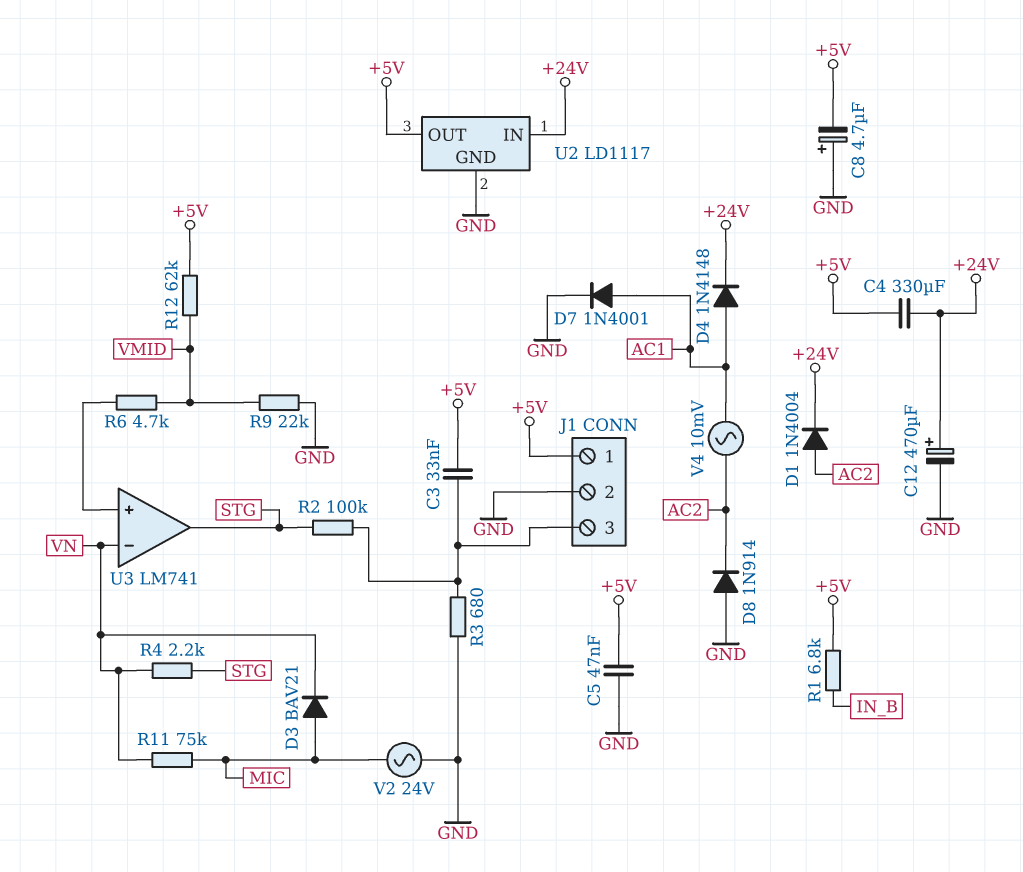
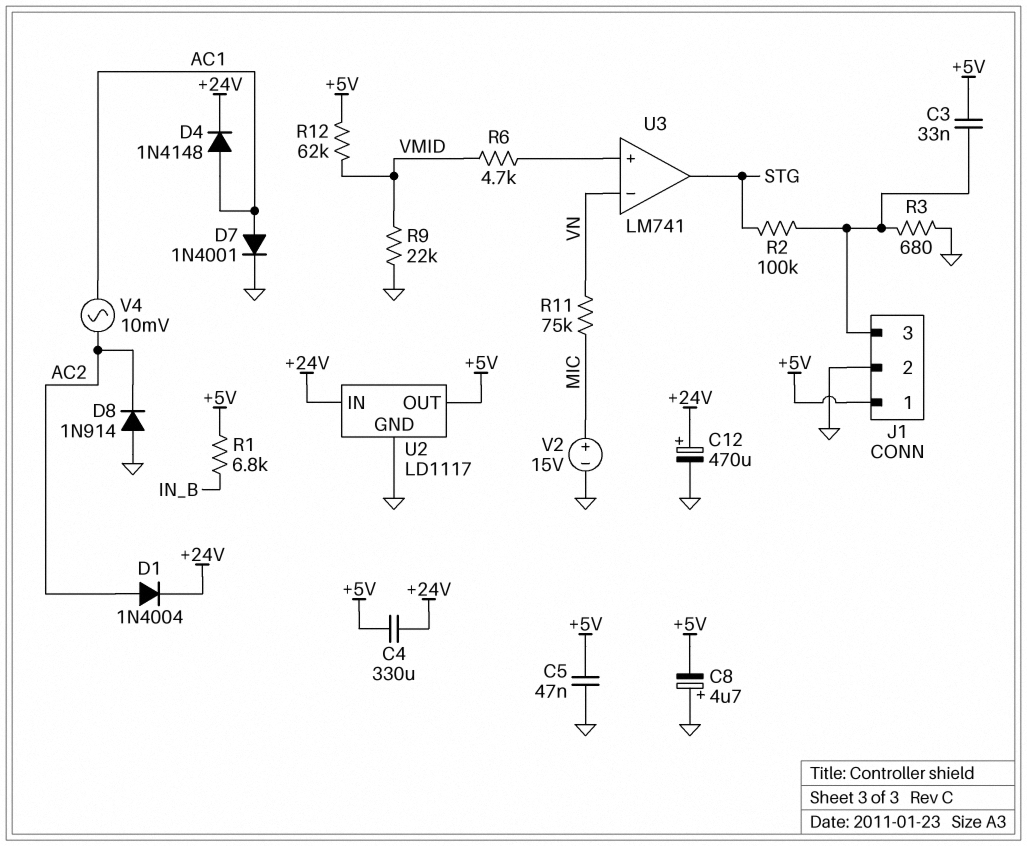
D3: diode BAV21 (A MIC, K VN) -> none
R4: 2.2k (STG, VN) -> none
V2: AC 24V (GND, MIC) -> 15V (plus MIC, minus GND)

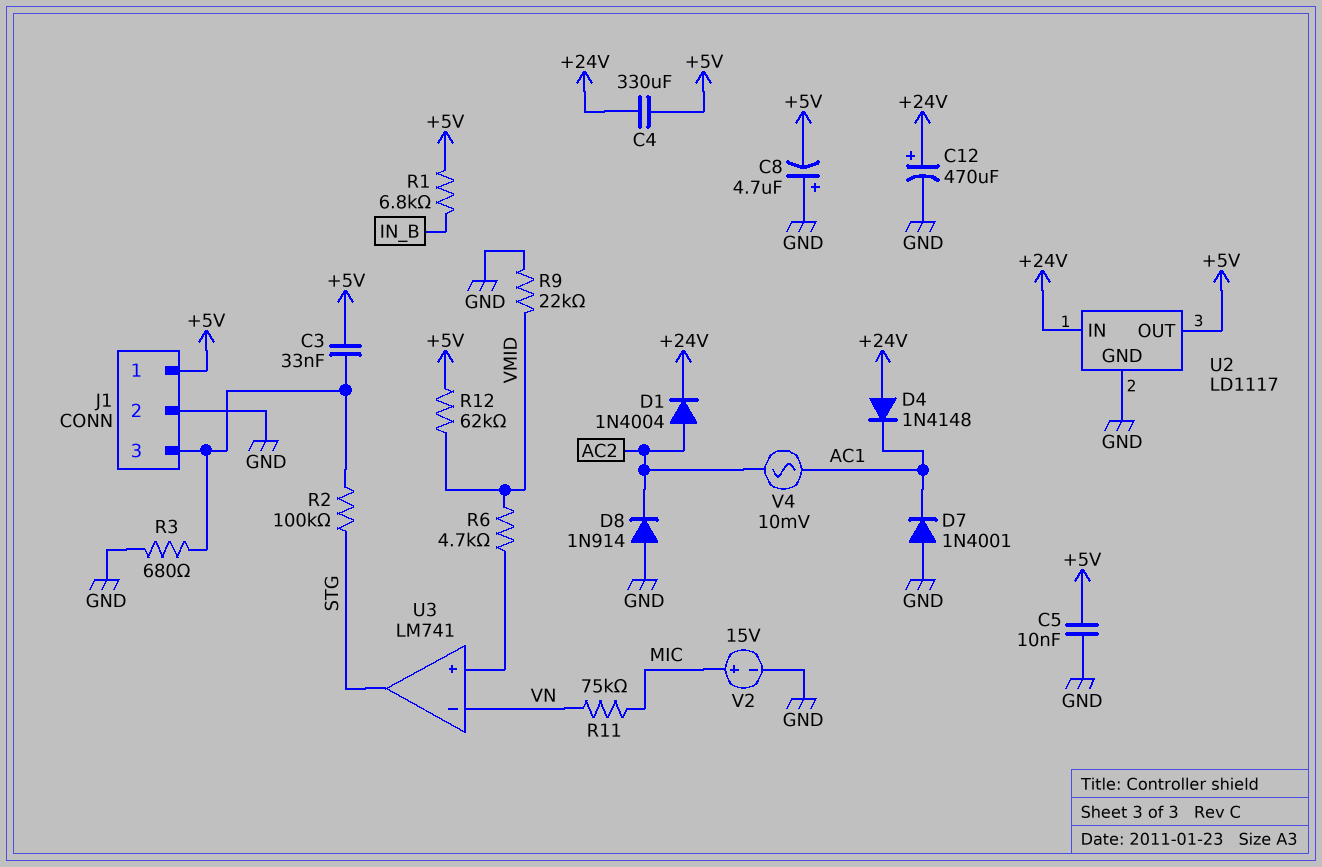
C5: 47nF (+5V, GND) -> 10nF (+5V, GND)
D4: diode 1N4148 (A AC1, K +24V) -> diode 1N4148 (A +24V, K AC1)
D7: diode 1N4001 (A AC1, K GND) -> diode 1N4001 (A GND, K AC1)

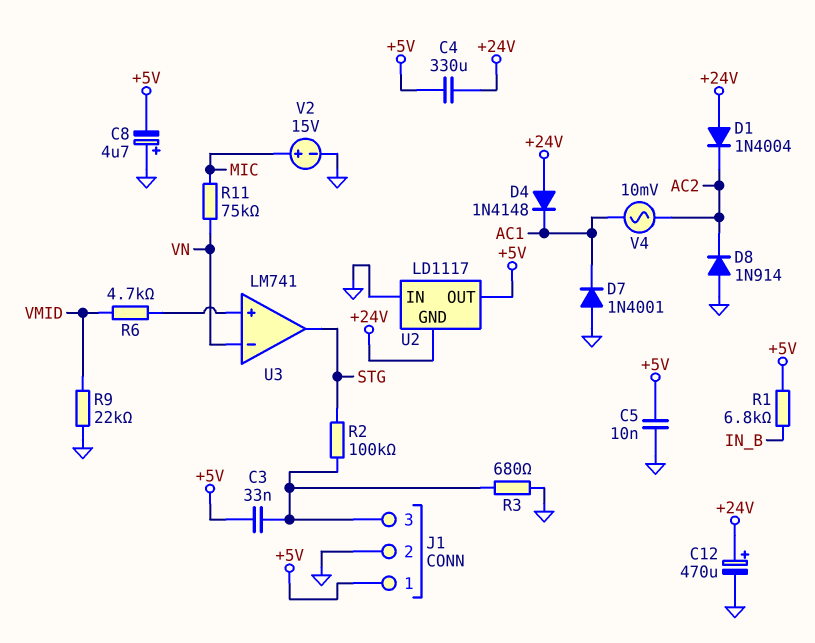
D1: diode 1N4004 (A AC2, K +24V) -> diode 1N4004 (A +24V, K AC2)
R12: 62k (+5V, VMID) -> none
U2 pin GND: GND -> +24V
U2 pin IN: +24V -> GND

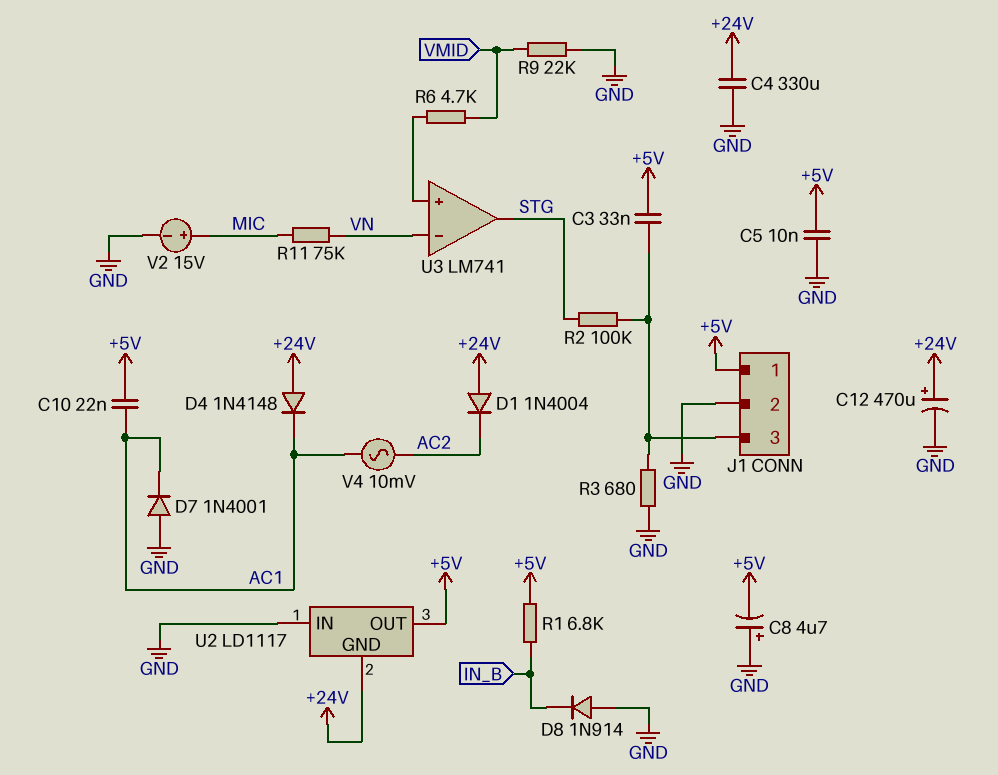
C4: 330uF (+5V, +24V) -> 330uF (+24V, GND)
C10: none -> 22nF (+5V, AC1)
D8: diode 1N914 (A GND, K AC2) -> diode 1N914 (A GND, K IN_B)

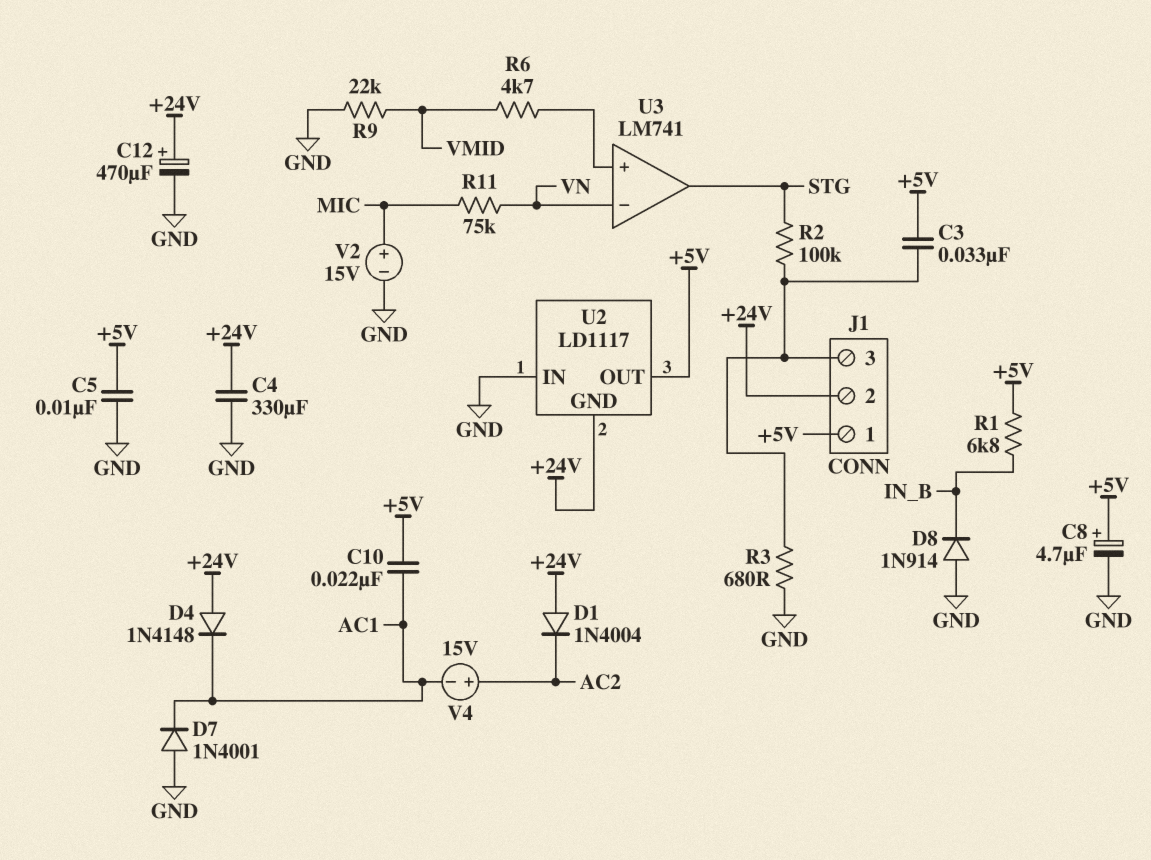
C8: 4.7uF (plus GND, minus +5V) -> 4.7uF (plus +5V, minus GND)
J1 pin 2: GND -> +24V
V4: AC 10mV (AC1, AC2) -> 15V (plus AC2, minus AC1)

